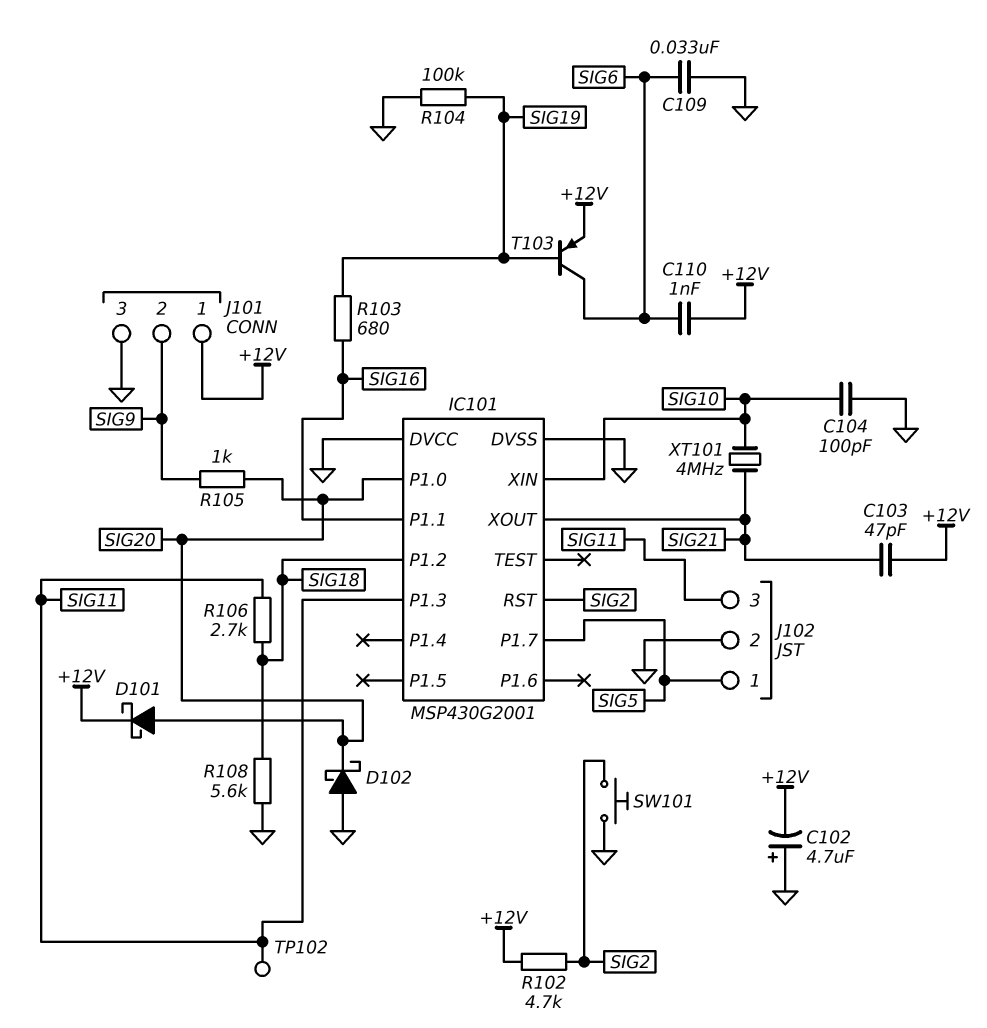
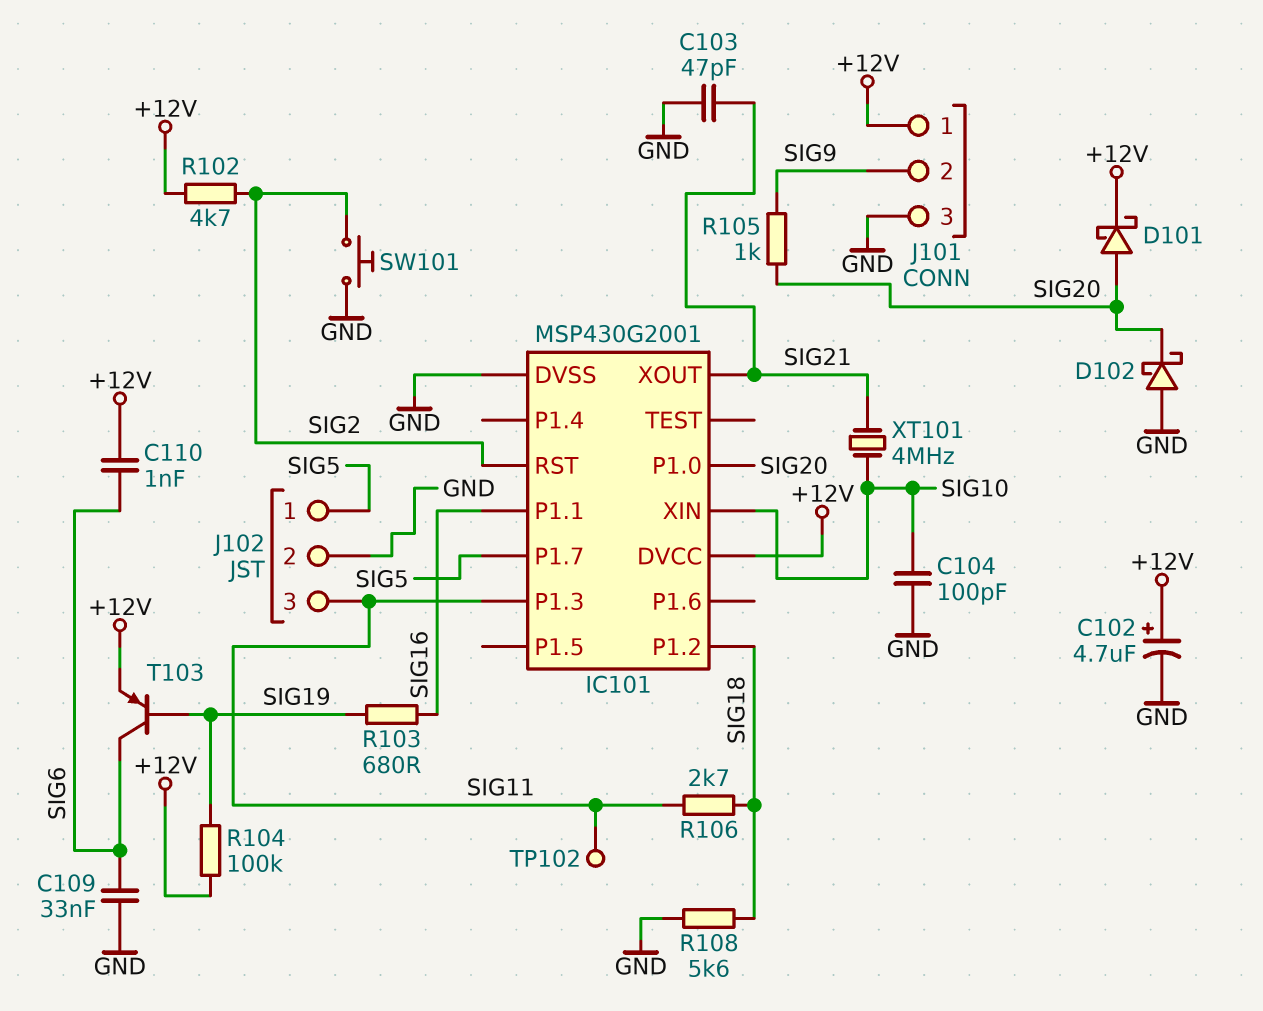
C102: 4.7uF (plus GND, minus +12V) -> 4.7uF (plus +12V, minus GND)
C103: 47pF (+12V, SIG21) -> 47pF (GND, SIG21)
IC101 pin DVCC: GND -> +12V
R104: 100k (GND, SIG19) -> 100k (+12V, SIG19)

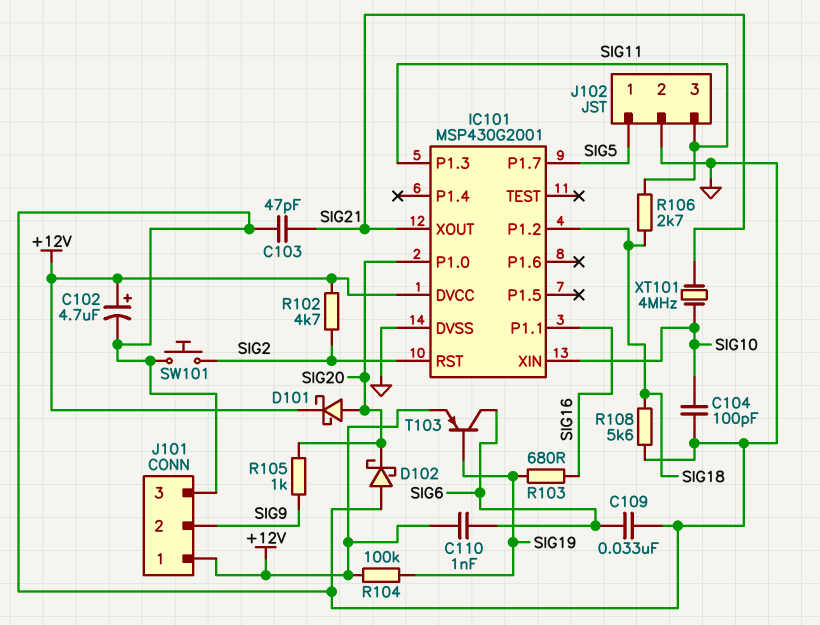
TP102: test point (SIG11) -> none

